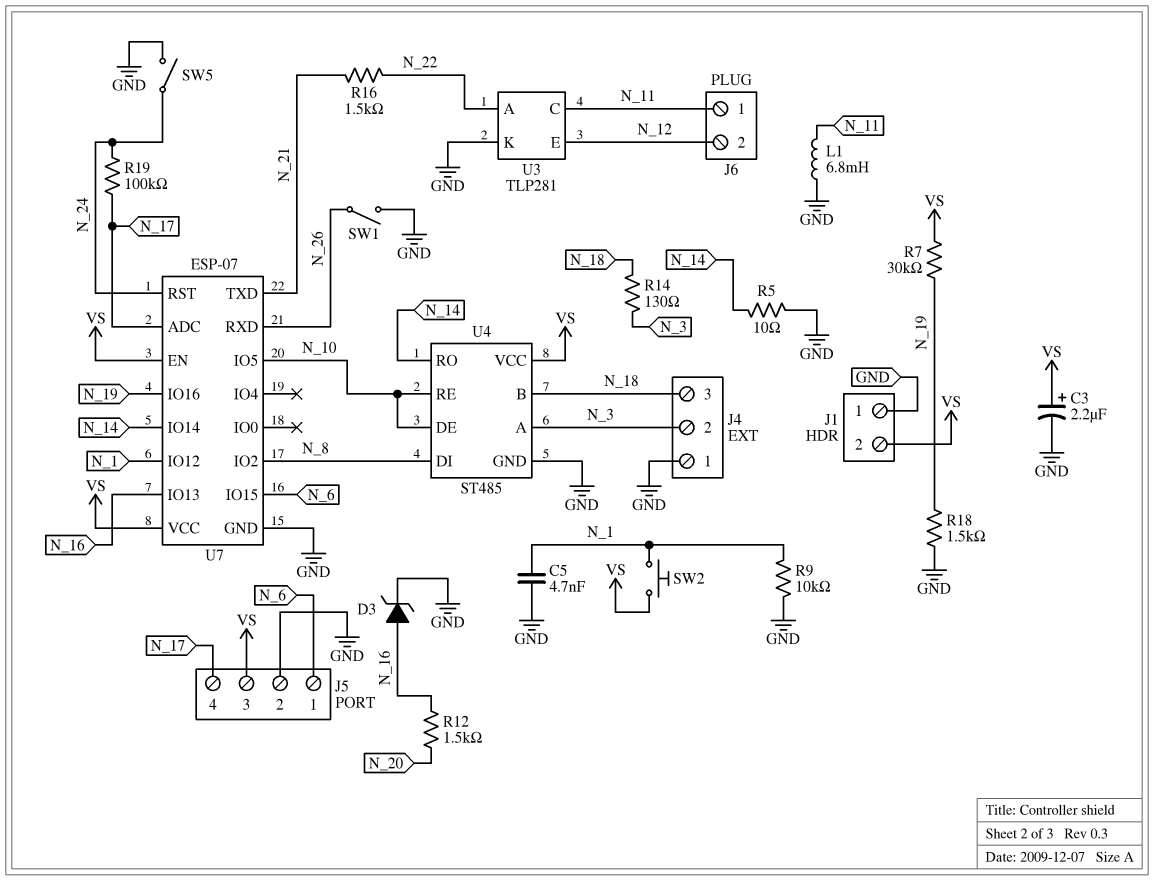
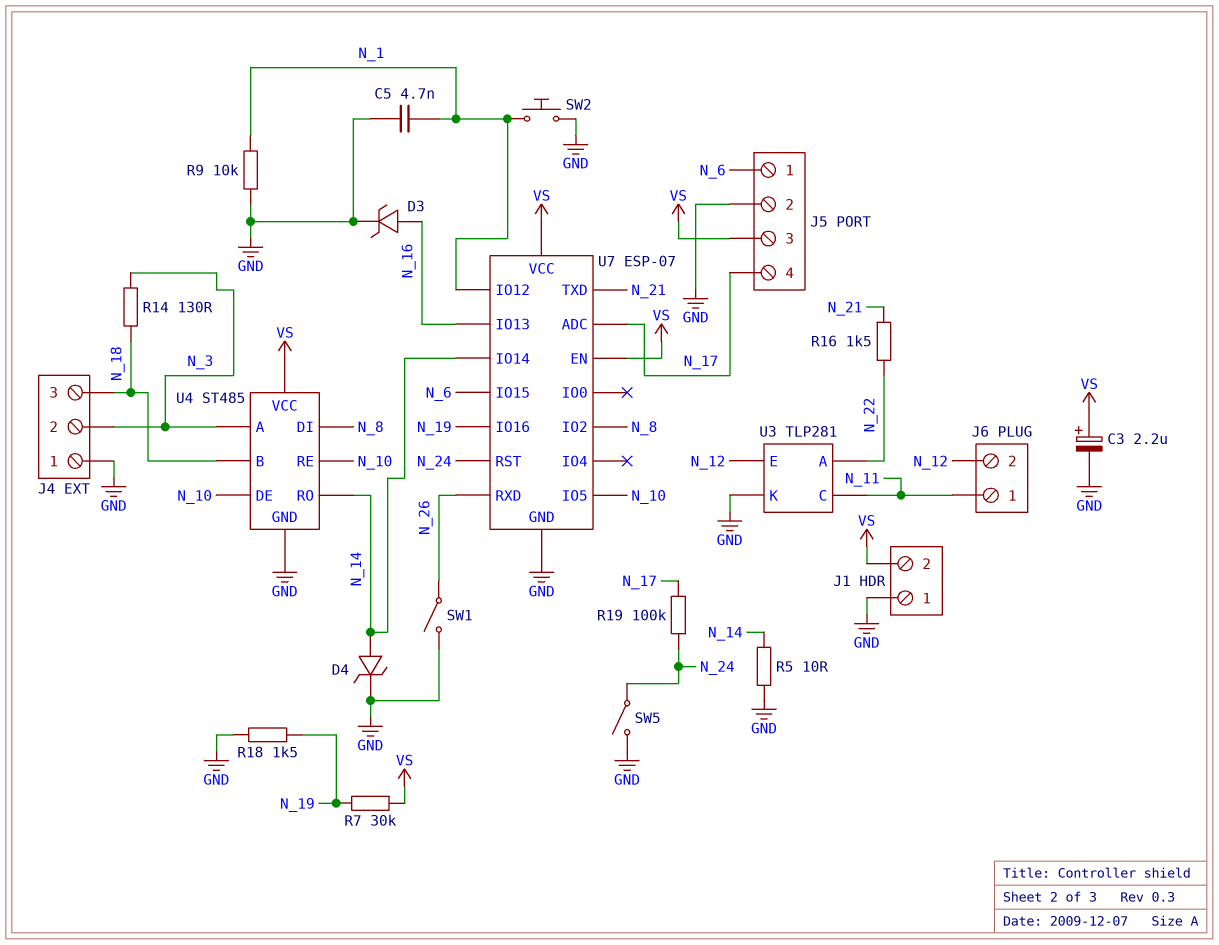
D4: none -> zener (A N_14, K GND)
L1: 6.8mH (GND, N_11) -> none
R12: 1.5k (N_16, N_20) -> none
SW2: button (N_1, VS) -> button (GND, N_1)

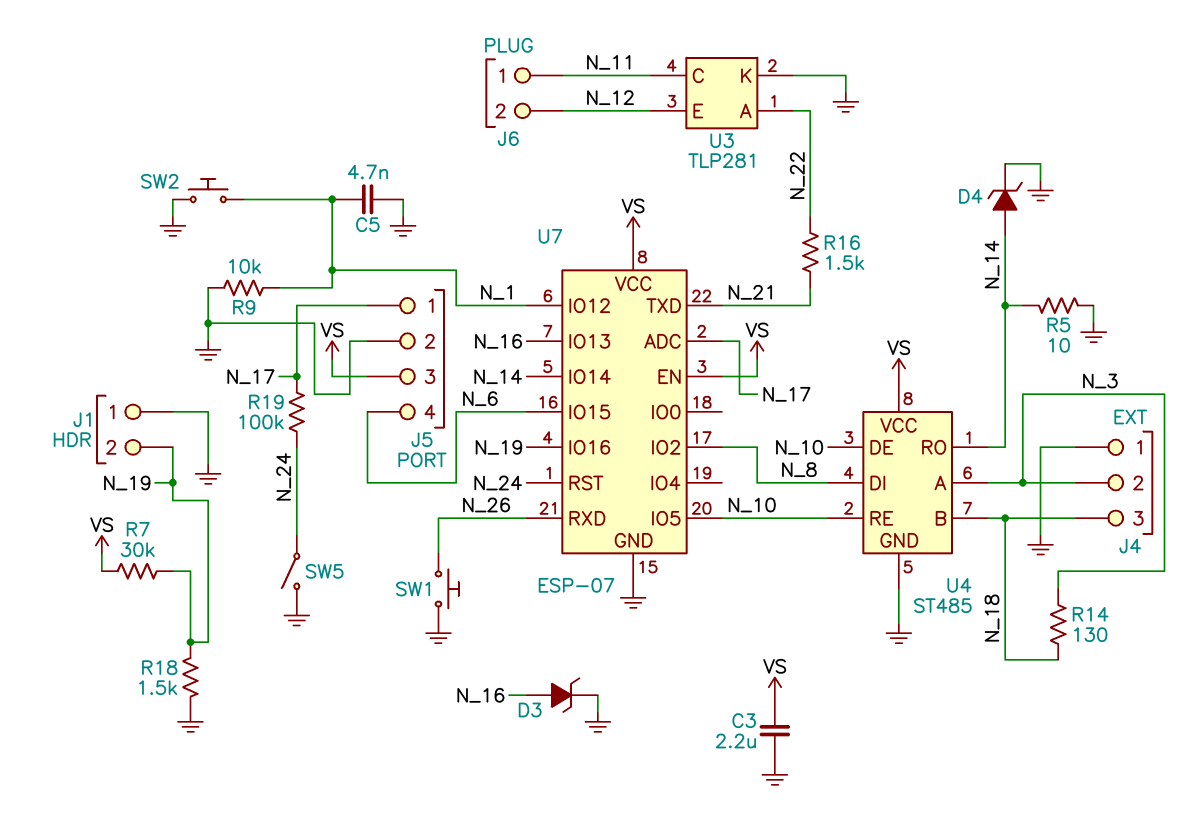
C3: 2.2uF (plus VS, minus GND) -> 2.2uF (GND, VS)
J1 pin 2: VS -> N_19
J5 pin 1: N_6 -> N_17
J5 pin 4: N_17 -> N_6
SW1: switch (GND, N_26) -> button (GND, N_26)

